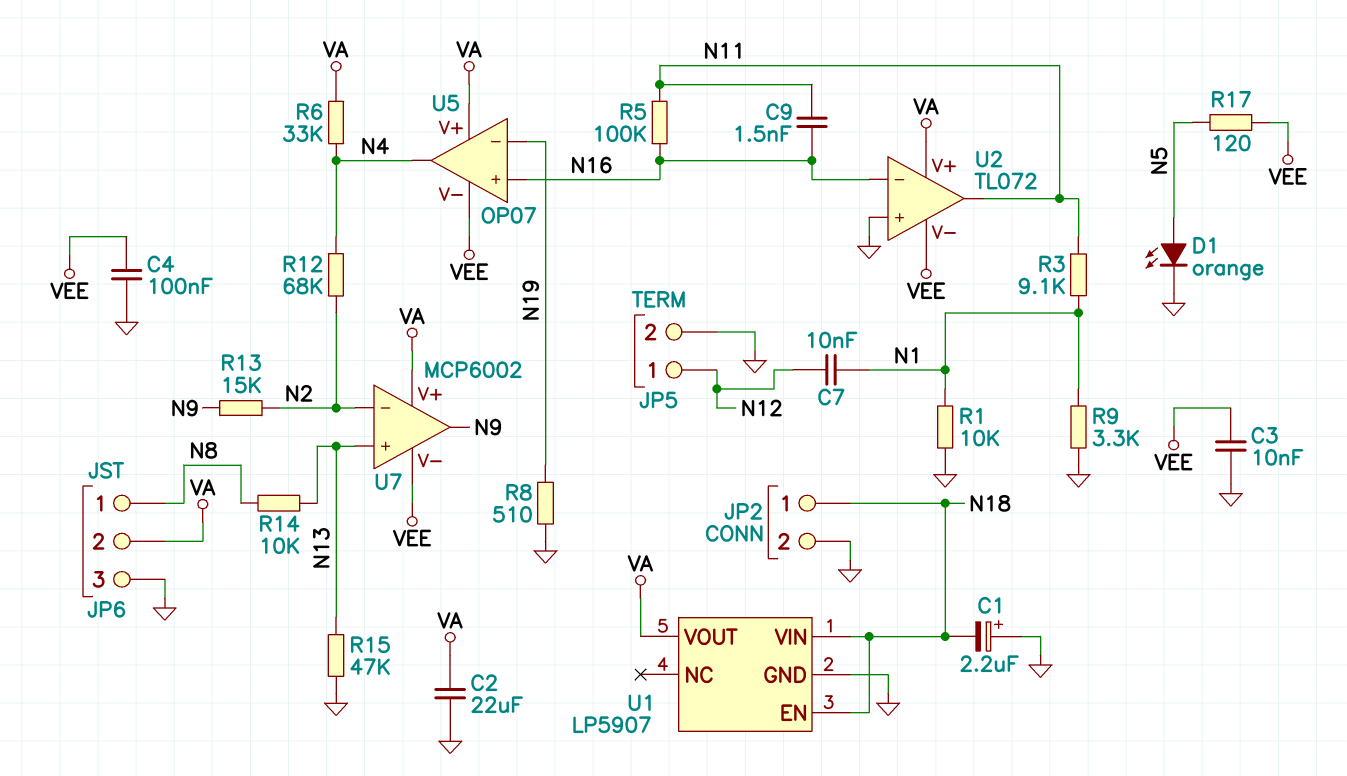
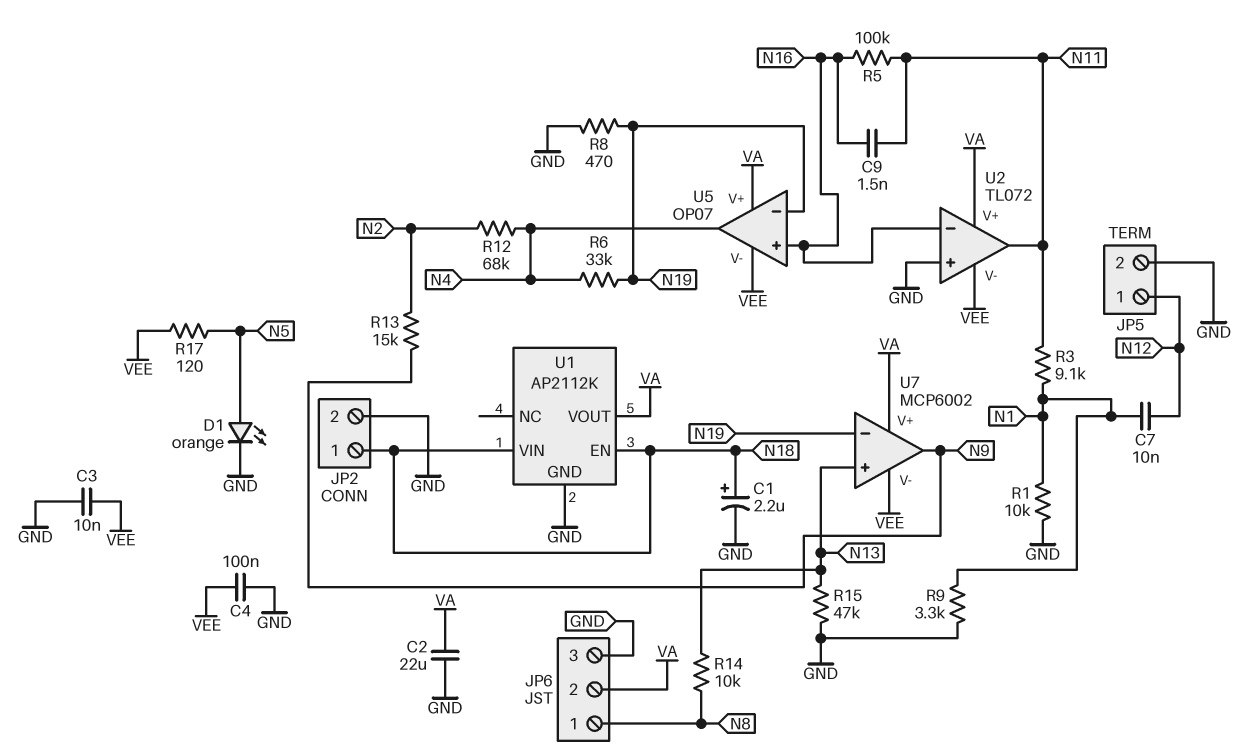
C1: 2.2uF (plus GND, minus N18) -> 2.2uF (plus N18, minus GND)
R6: 33k (N4, VA) -> 33k (N4, N19)
R8: 510 (GND, N19) -> 470 (GND, N19)
U1: LP5907 -> AP2112K
U7 pin in-: N2 -> N19

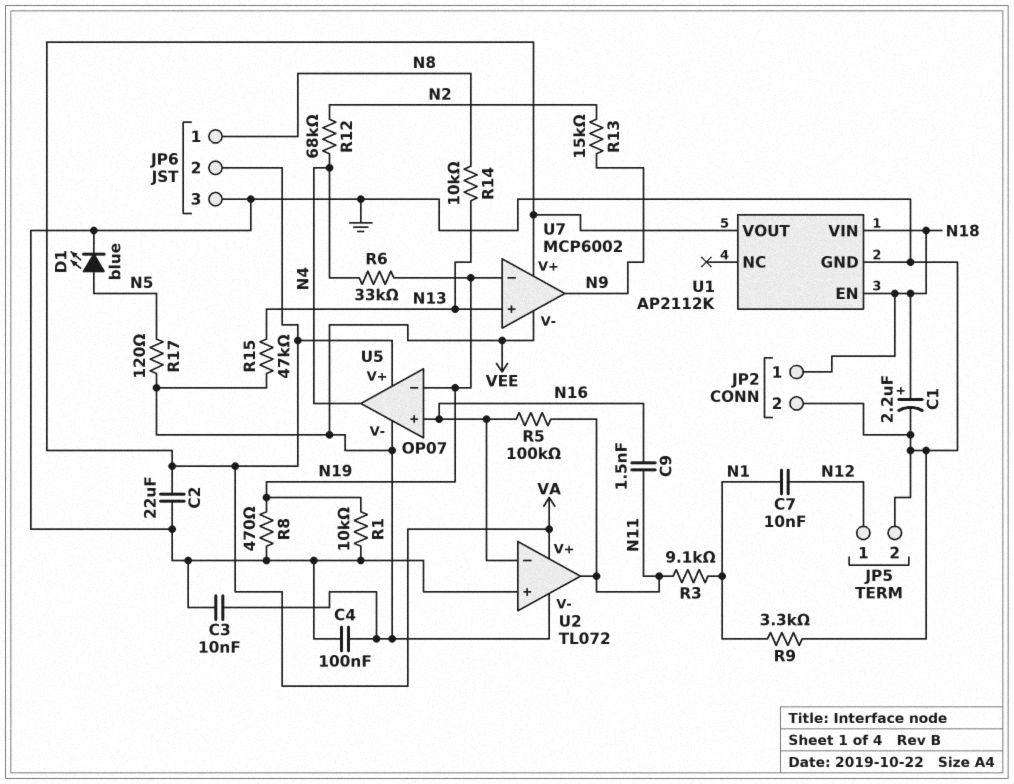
D1: LED orange (A N5, K GND) -> LED blue (A N5, K GND)
R1: 10k (GND, N1) -> 10k (GND, N19)
R15: 47k (GND, N13) -> 47k (N13, VEE)

